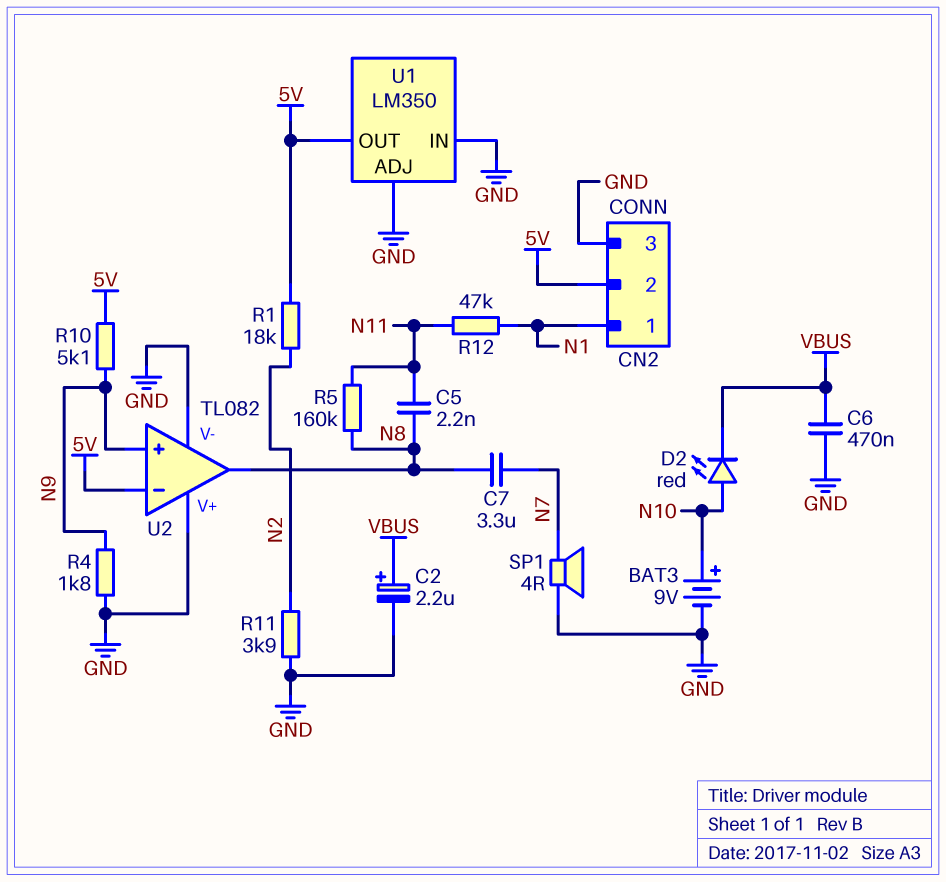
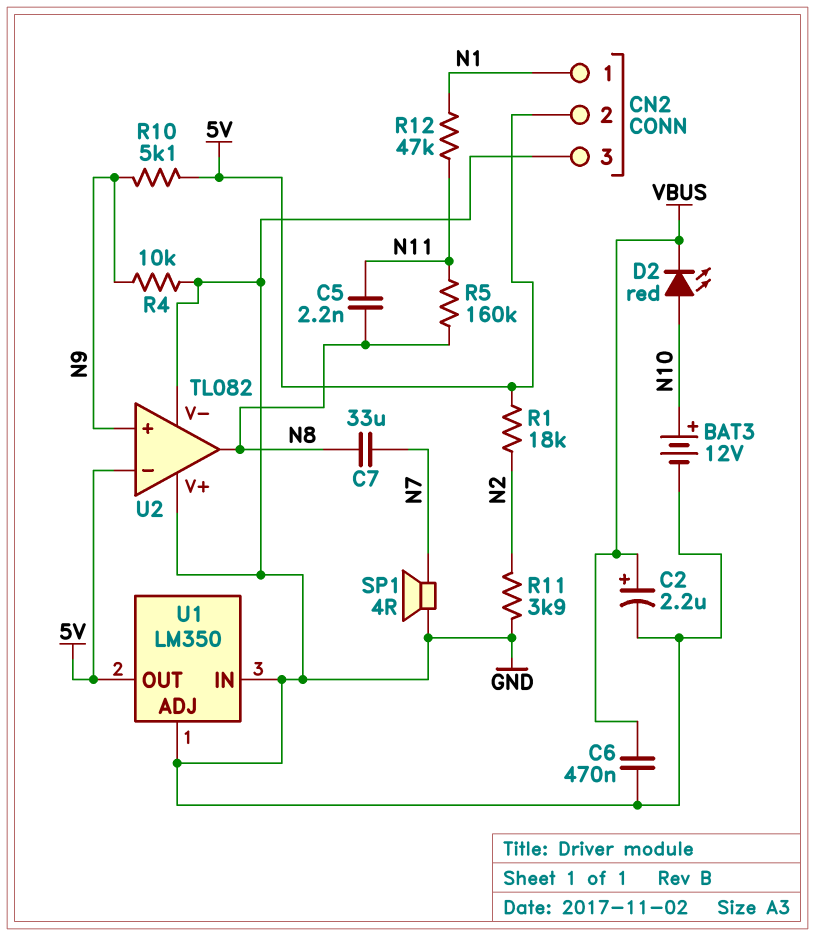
BAT3: 9V (plus N10, minus GND) -> 12V (plus N10, minus GND)
C7: 3.3uF (N7, N8) -> 33uF (N7, N8)
R4: 1.8k (GND, N9) -> 10k (GND, N9)

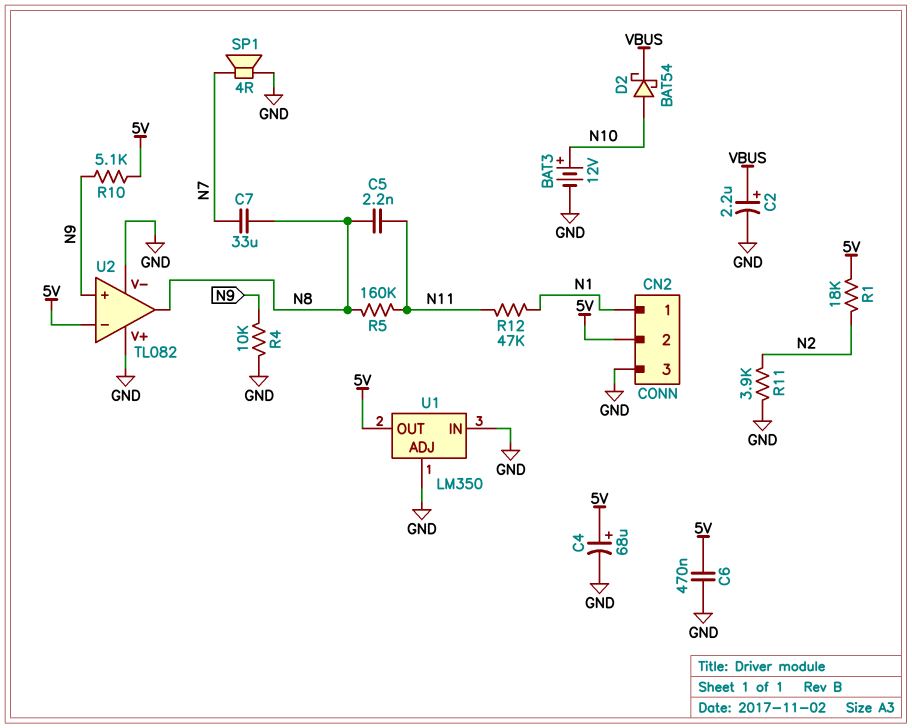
C4: none -> 68uF (plus 5V, minus GND)
C6: 470nF (GND, VBUS) -> 470nF (5V, GND)
D2: LED red (A N10, K VBUS) -> schottky BAT54 (A N10, K VBUS)

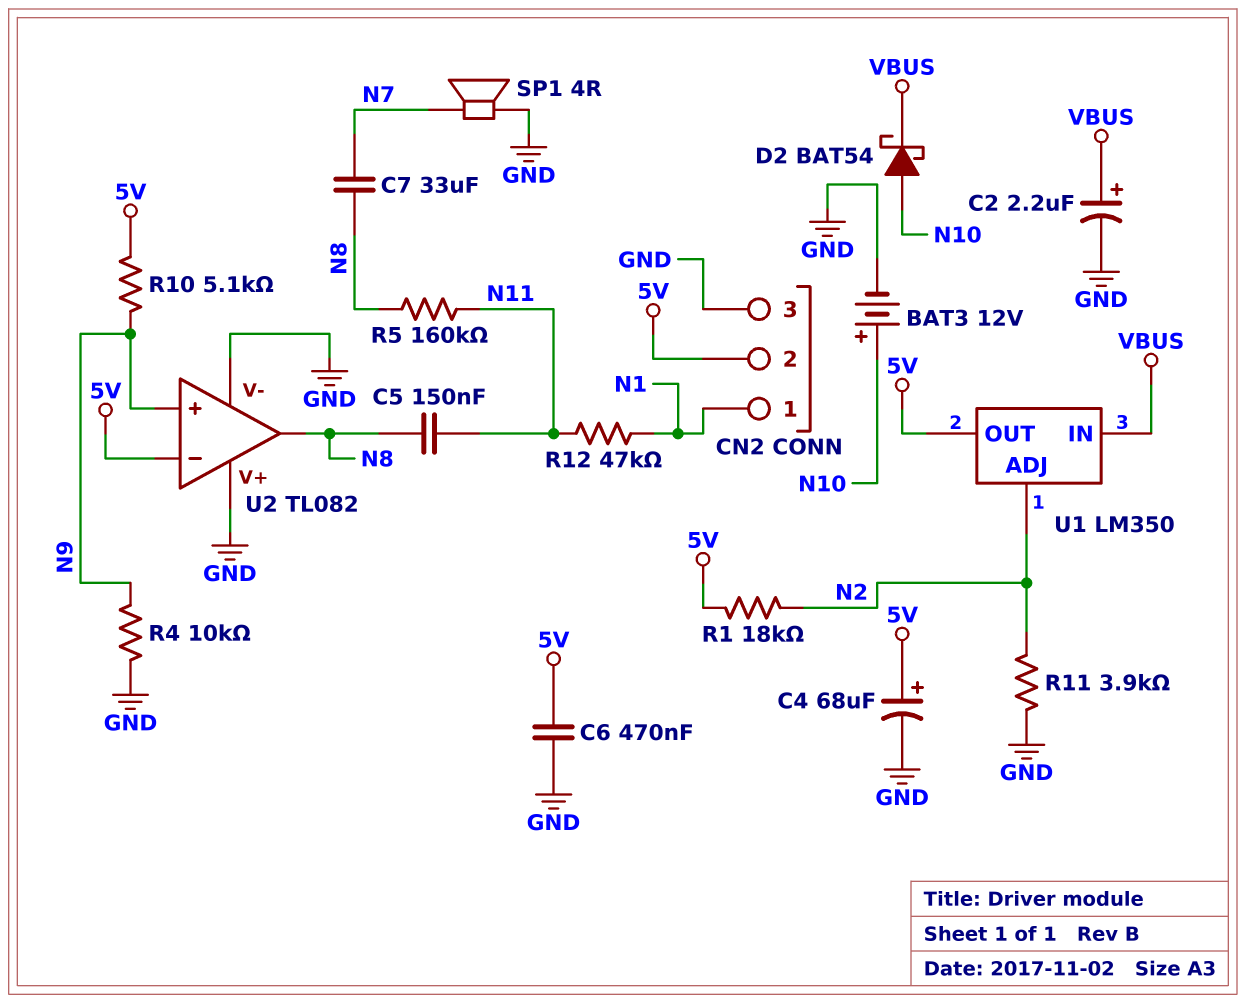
C5: 2.2nF (N8, N11) -> 150nF (N8, N11)
U1 pin ADJ: GND -> N2
U1 pin IN: GND -> VBUS

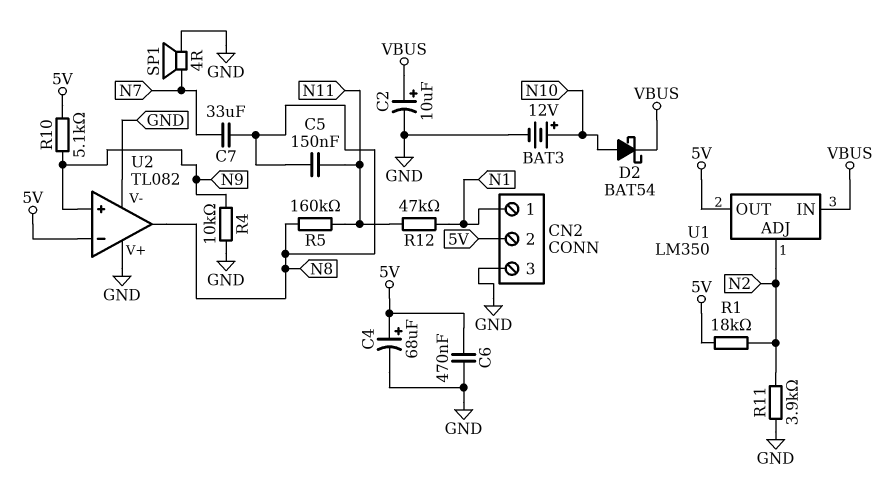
C2: 2.2uF (plus VBUS, minus GND) -> 10uF (plus VBUS, minus GND)

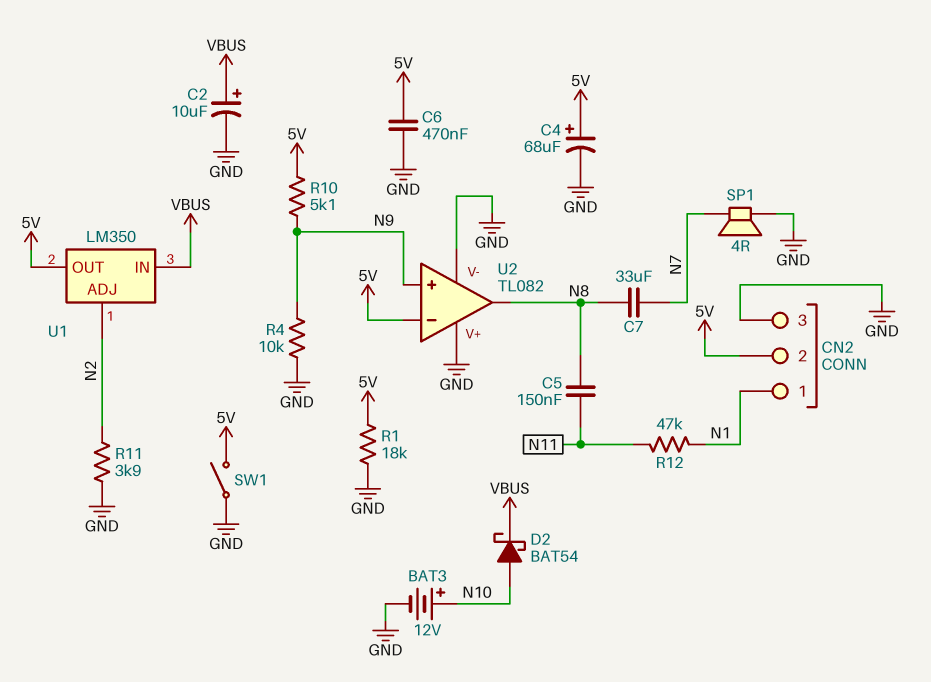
R1: 18k (5V, N2) -> 18k (5V, GND)
R5: 160k (N8, N11) -> none
SW1: none -> switch (5V, GND)

